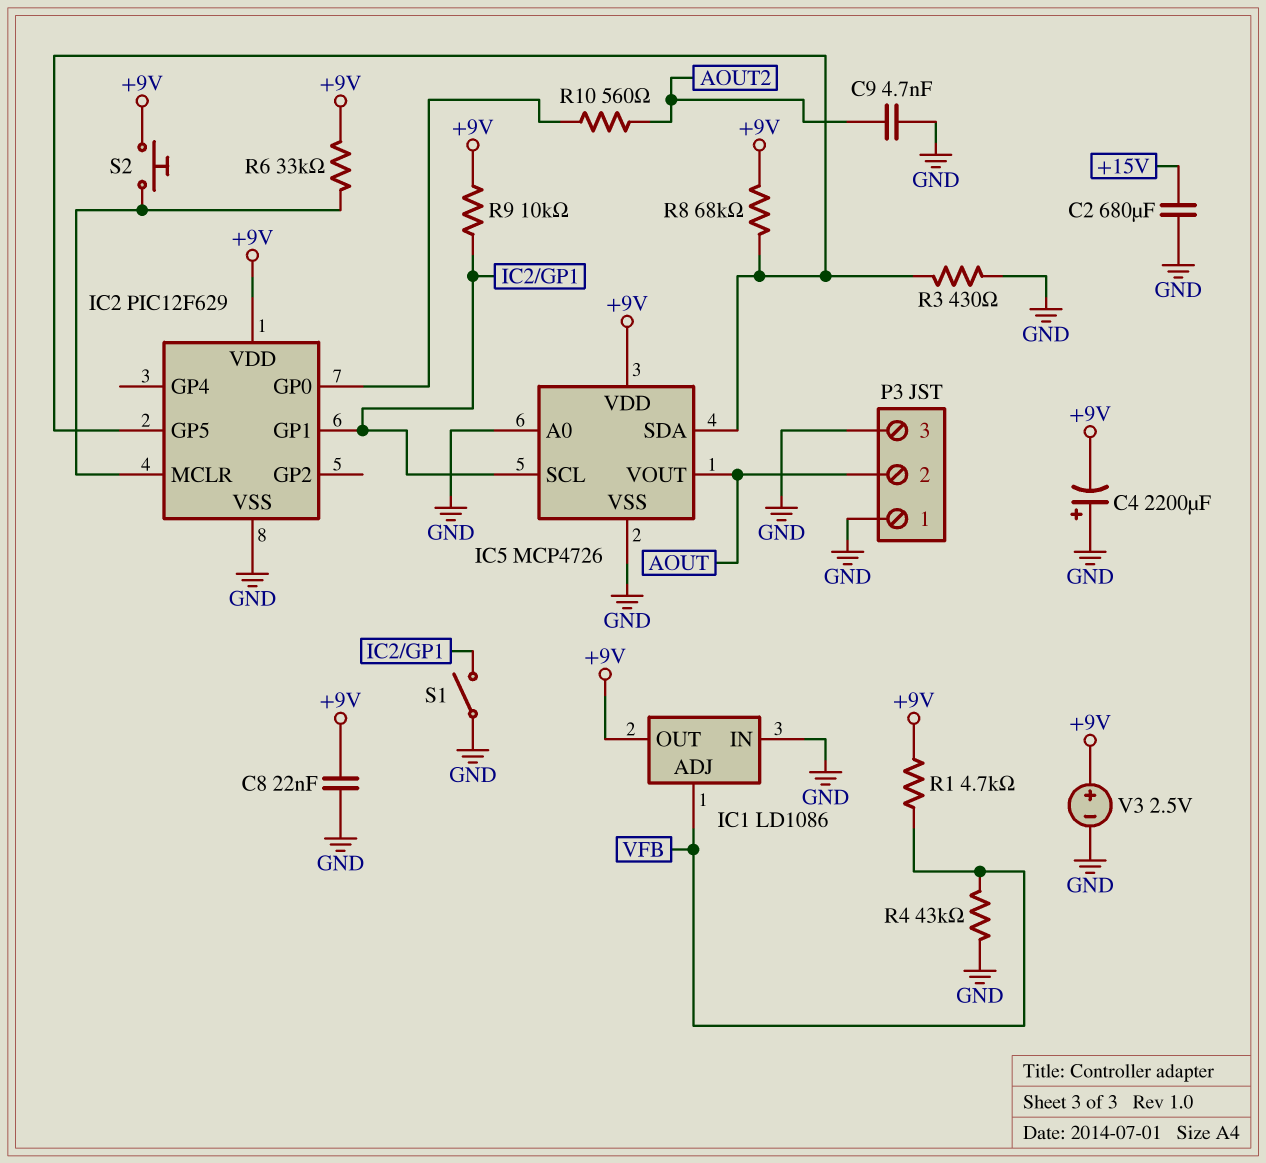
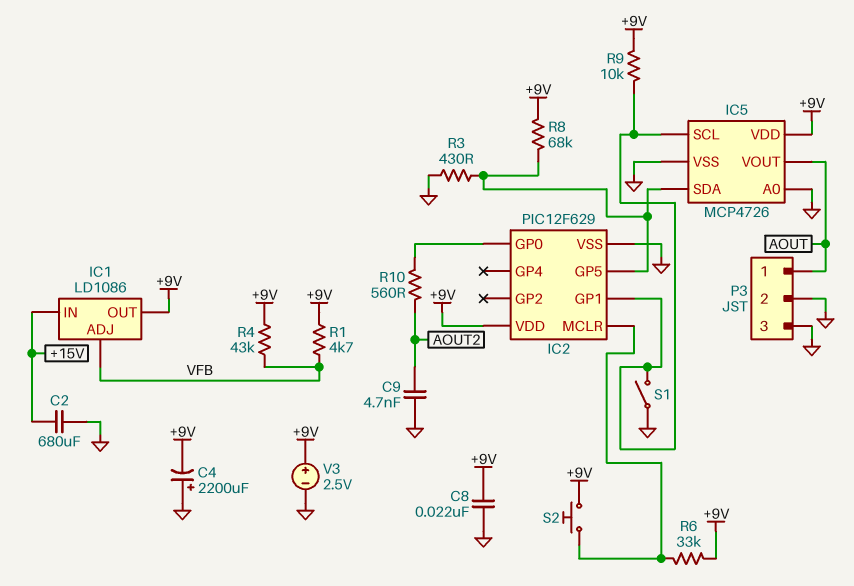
IC1 pin IN: GND -> +15V
P3 pin 1: GND -> AOUT
P3 pin 2: AOUT -> GND
R4: 43k (GND, VFB) -> 43k (+9V, VFB)

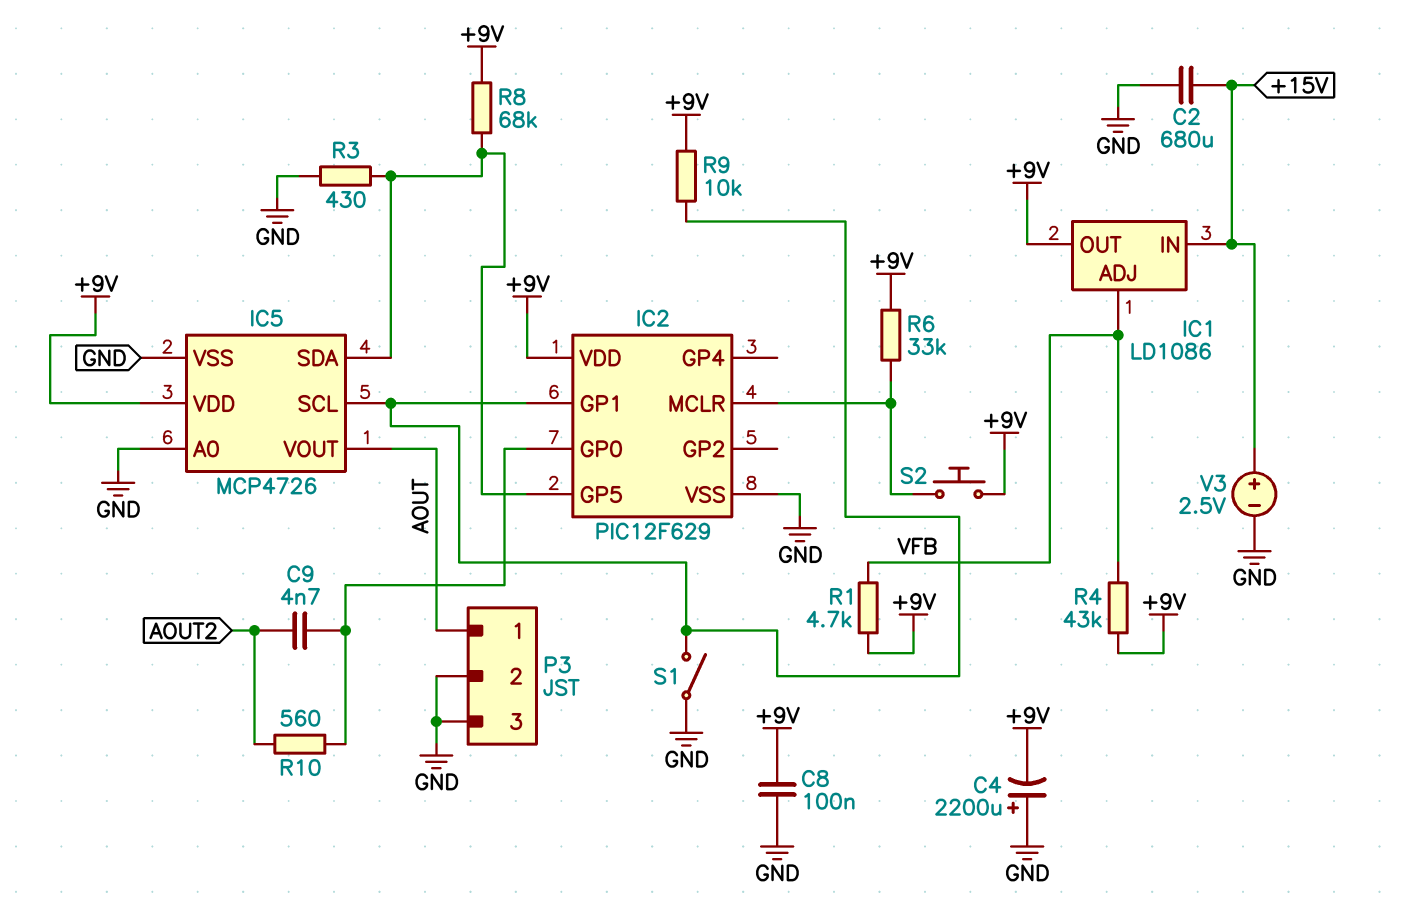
C8: 22nF (+9V, GND) -> 100nF (+9V, GND)
C9: 4.7nF (AOUT2, GND) -> 4.7nF (AOUT2, IC2/GP0)
V3: 2.5V (plus +9V, minus GND) -> 2.5V (plus +15V, minus GND)

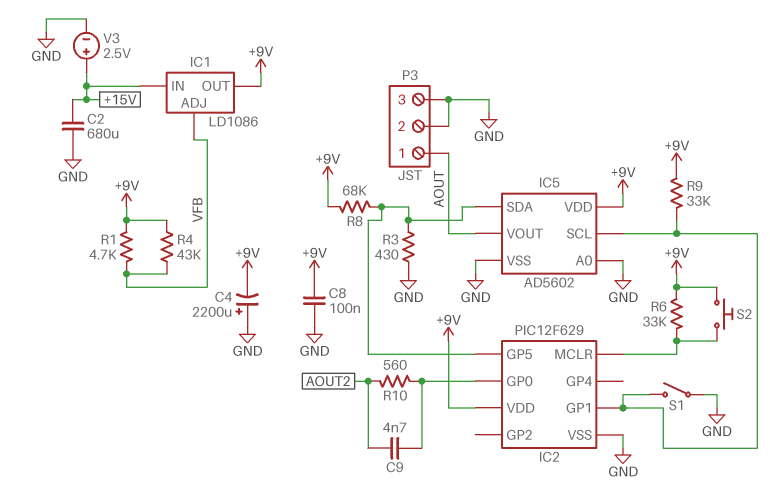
IC5: MCP4726 -> AD5602
R9: 10k (+9V, IC2/GP1) -> 33k (+9V, IC2/GP1)

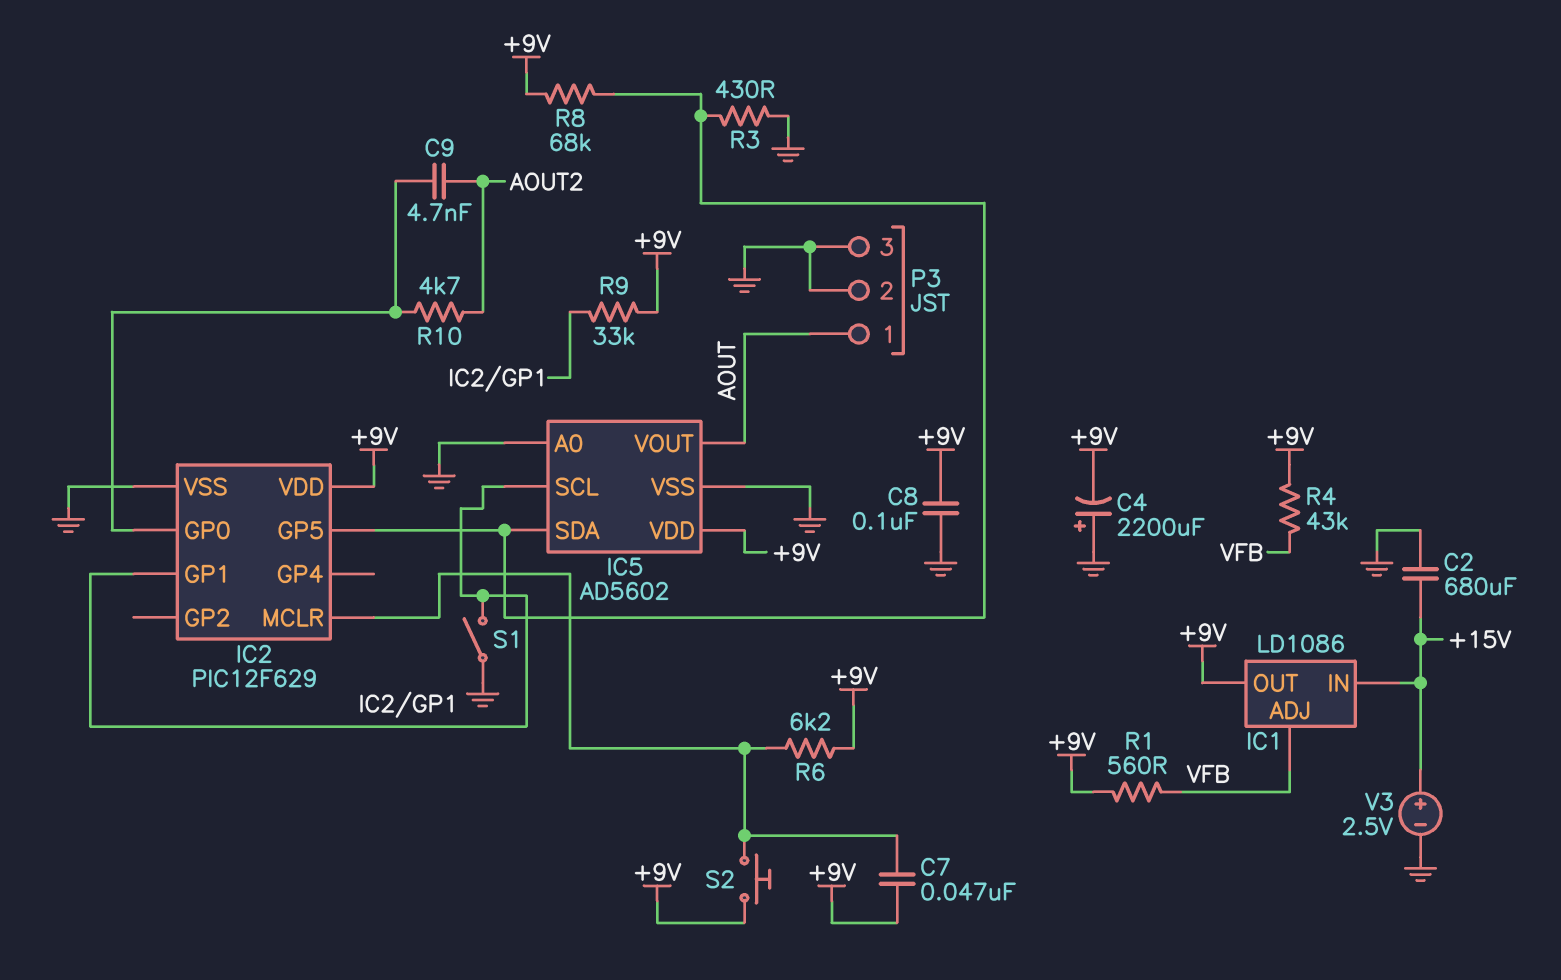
C7: none -> 47nF (+9V, IC2/MCLR)
R1: 4.7k (+9V, VFB) -> 560 (+9V, VFB)
R6: 33k (+9V, IC2/MCLR) -> 6.2k (+9V, IC2/MCLR)
R10: 560 (AOUT2, IC2/GP0) -> 4.7k (AOUT2, IC2/GP0)

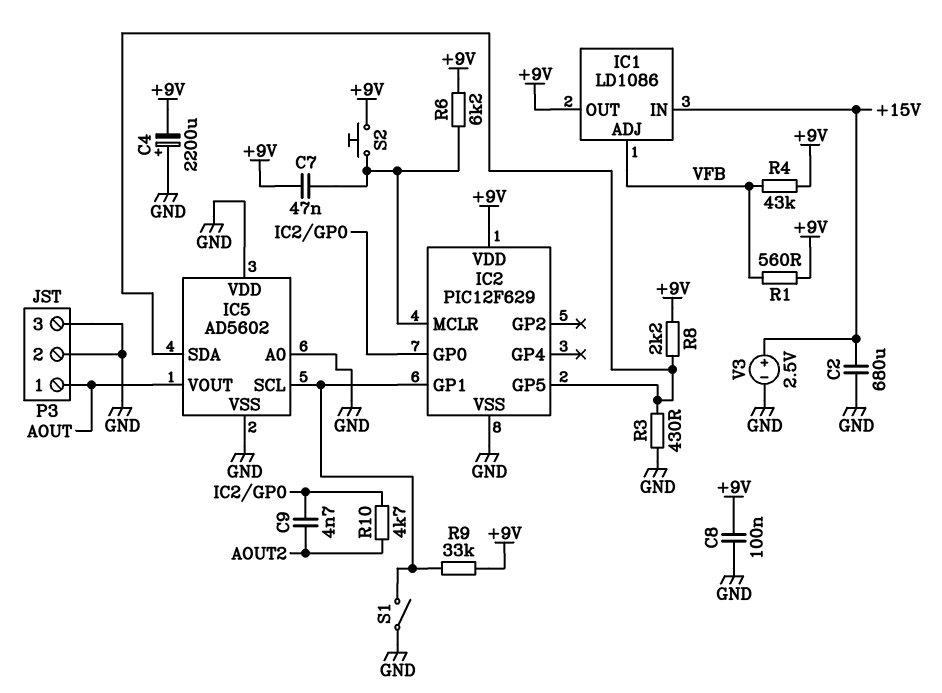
IC5 pin VDD: +9V -> GND
R8: 68k (+9V, IC2/GP5) -> 2.2k (+9V, IC2/GP5)

